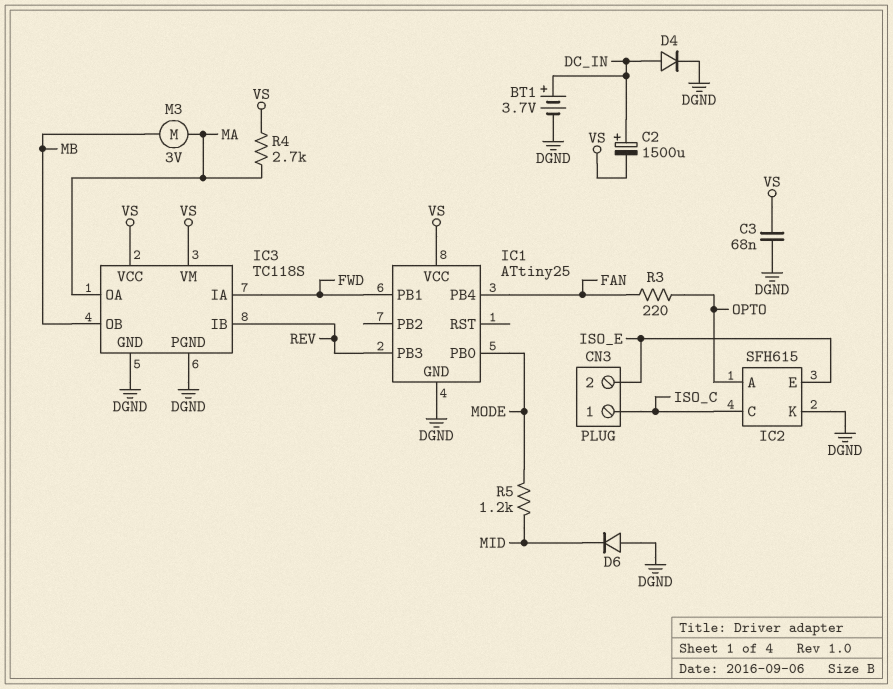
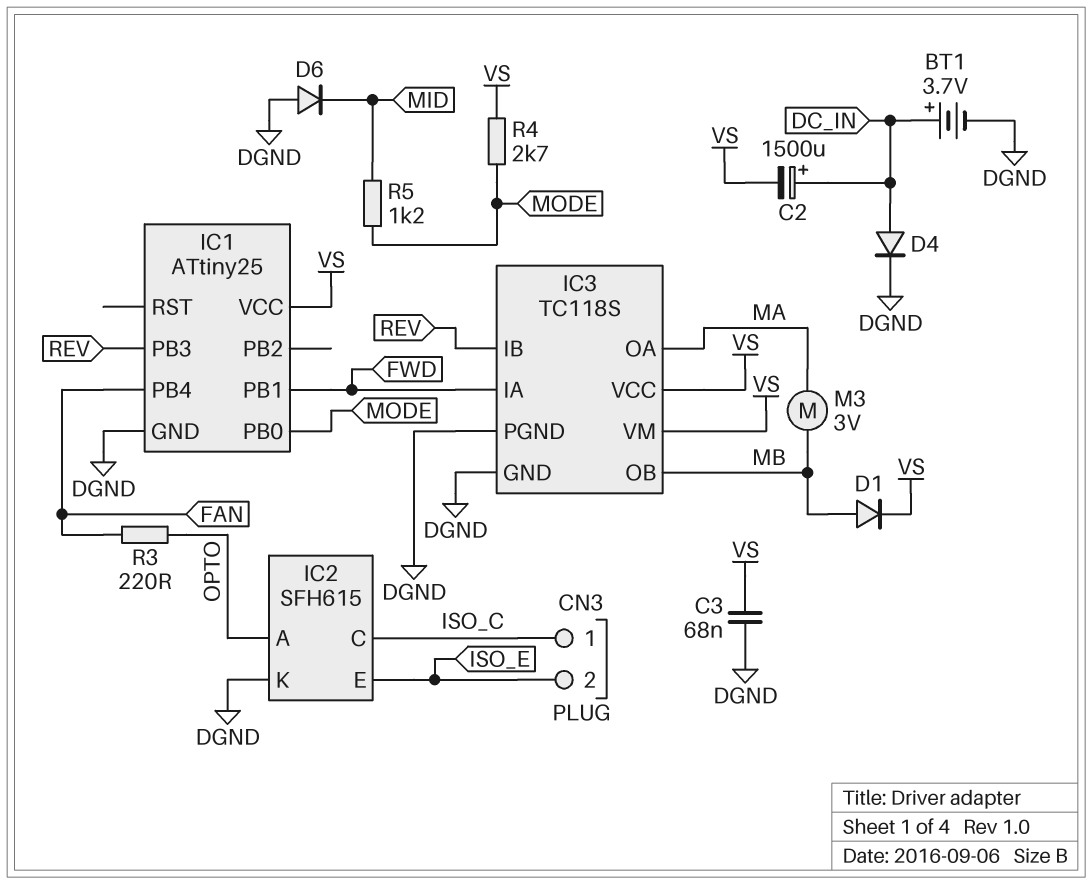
D1: none -> diode (A MB, K VS)
R4: 2.7k (MA, VS) -> 2.7k (MODE, VS)

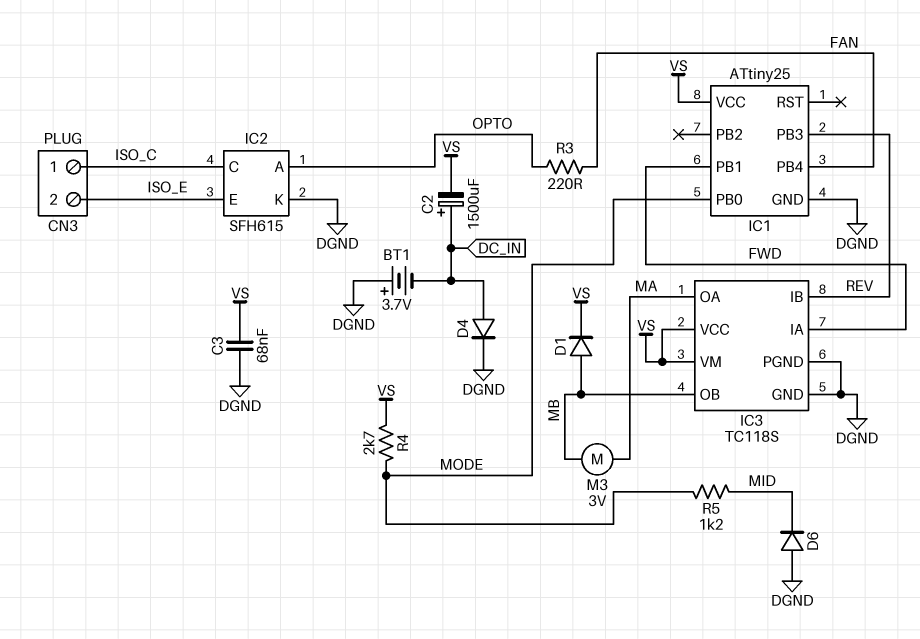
BT1: 3.7V (plus DC_IN, minus DGND) -> 3.7V (plus DGND, minus DC_IN)

